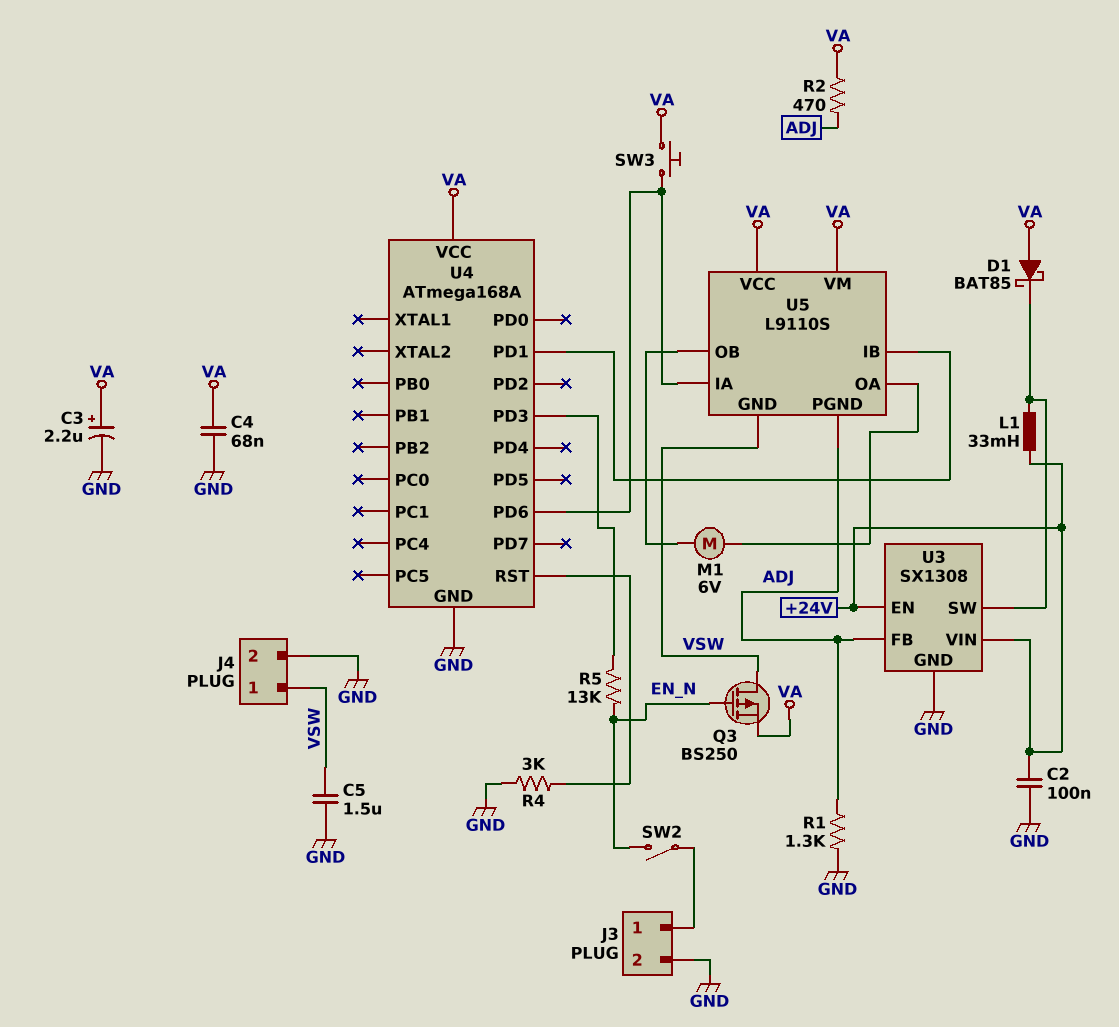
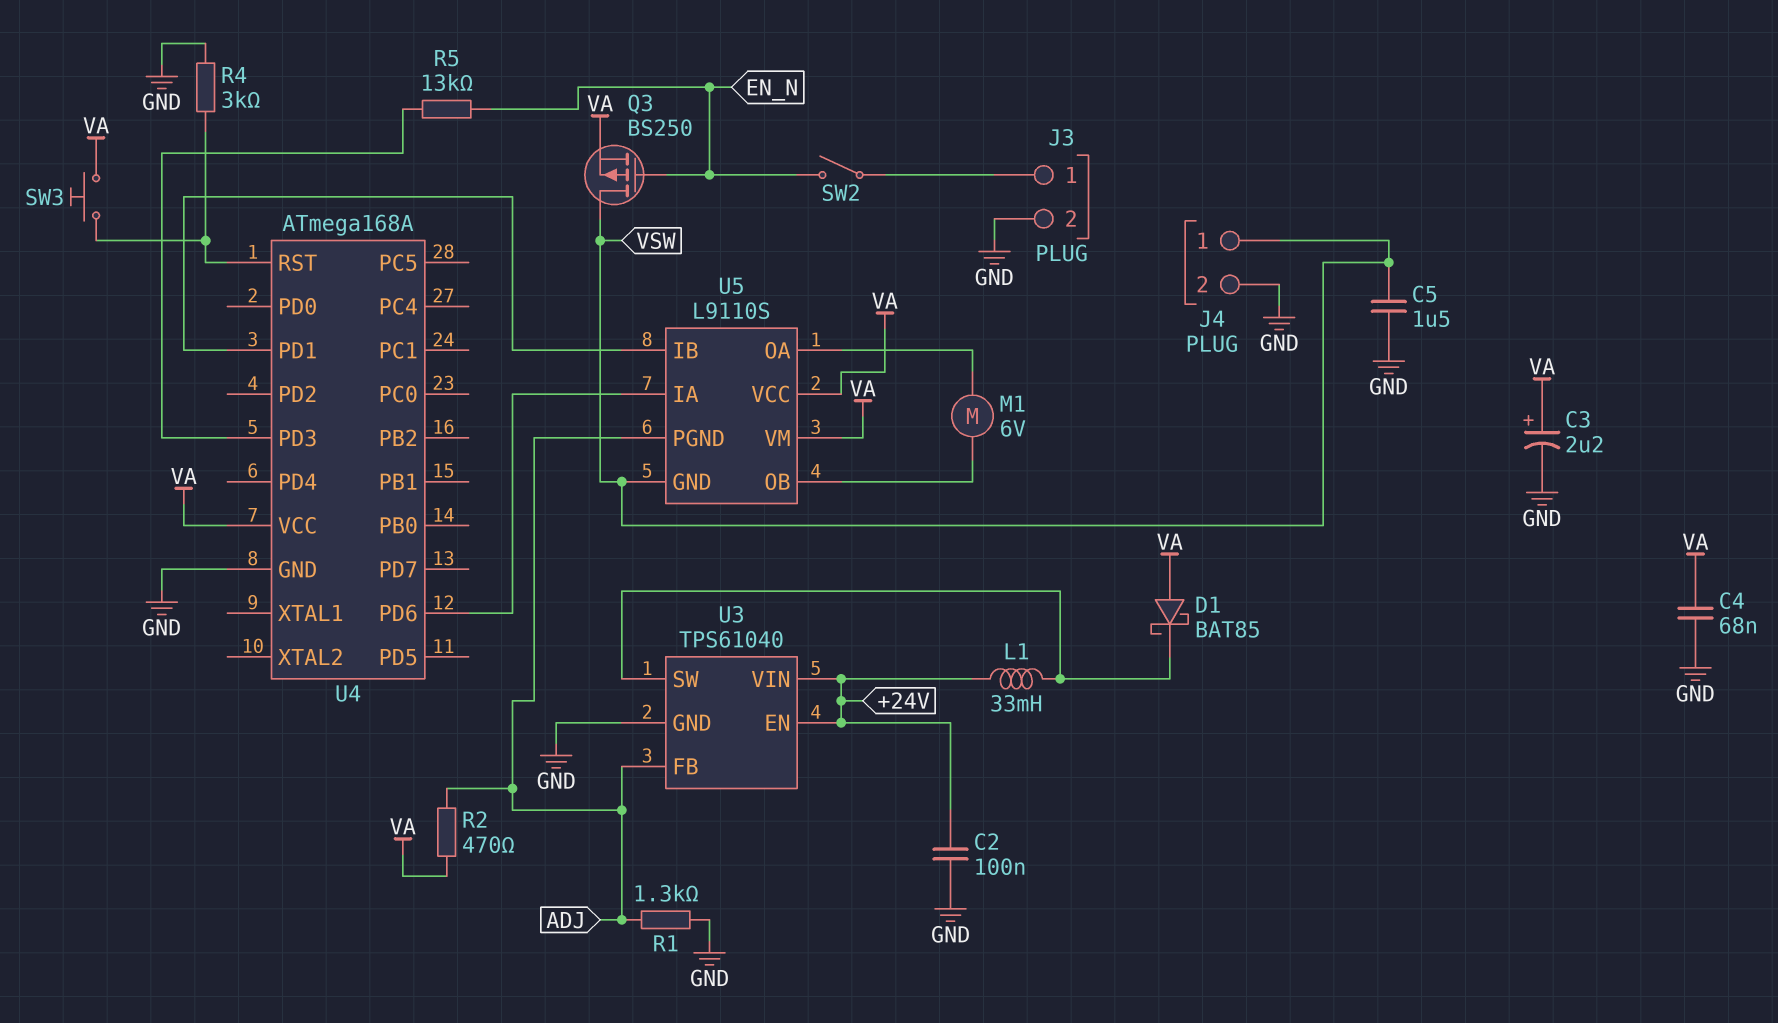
SW3: button (U4/PD6, VA) -> button (U4/RST, VA)
U3: SX1308 -> TPS61040

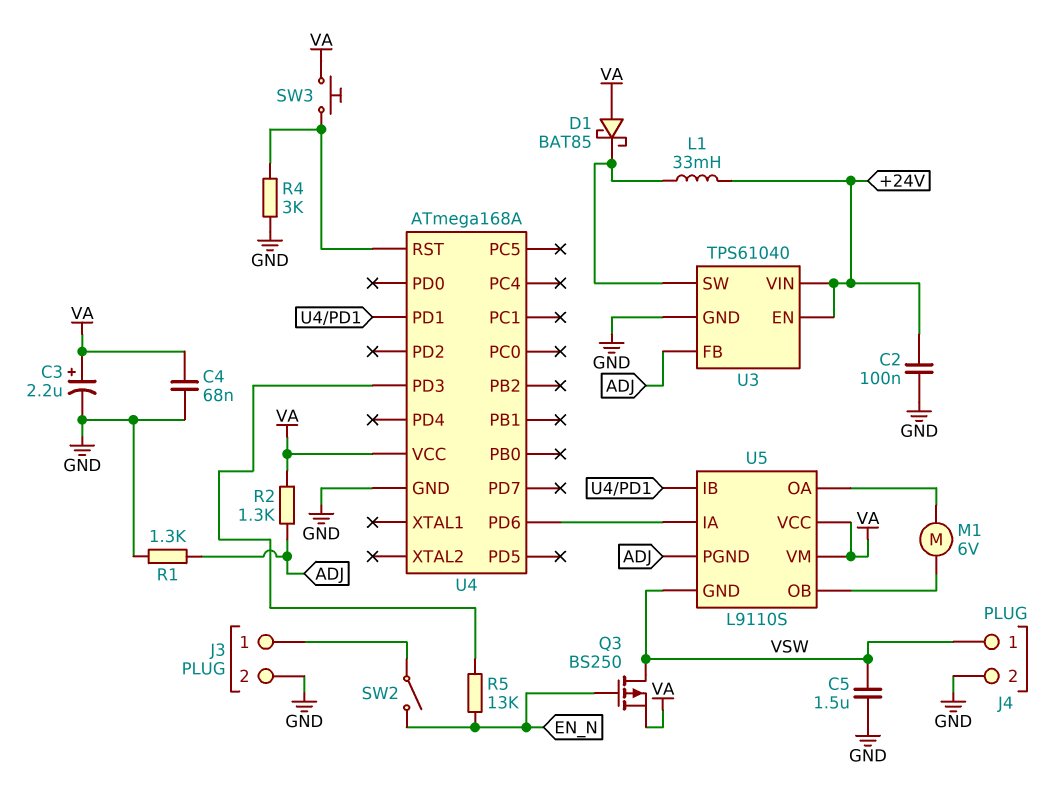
R2: 470 (ADJ, VA) -> 1.3k (ADJ, VA)

